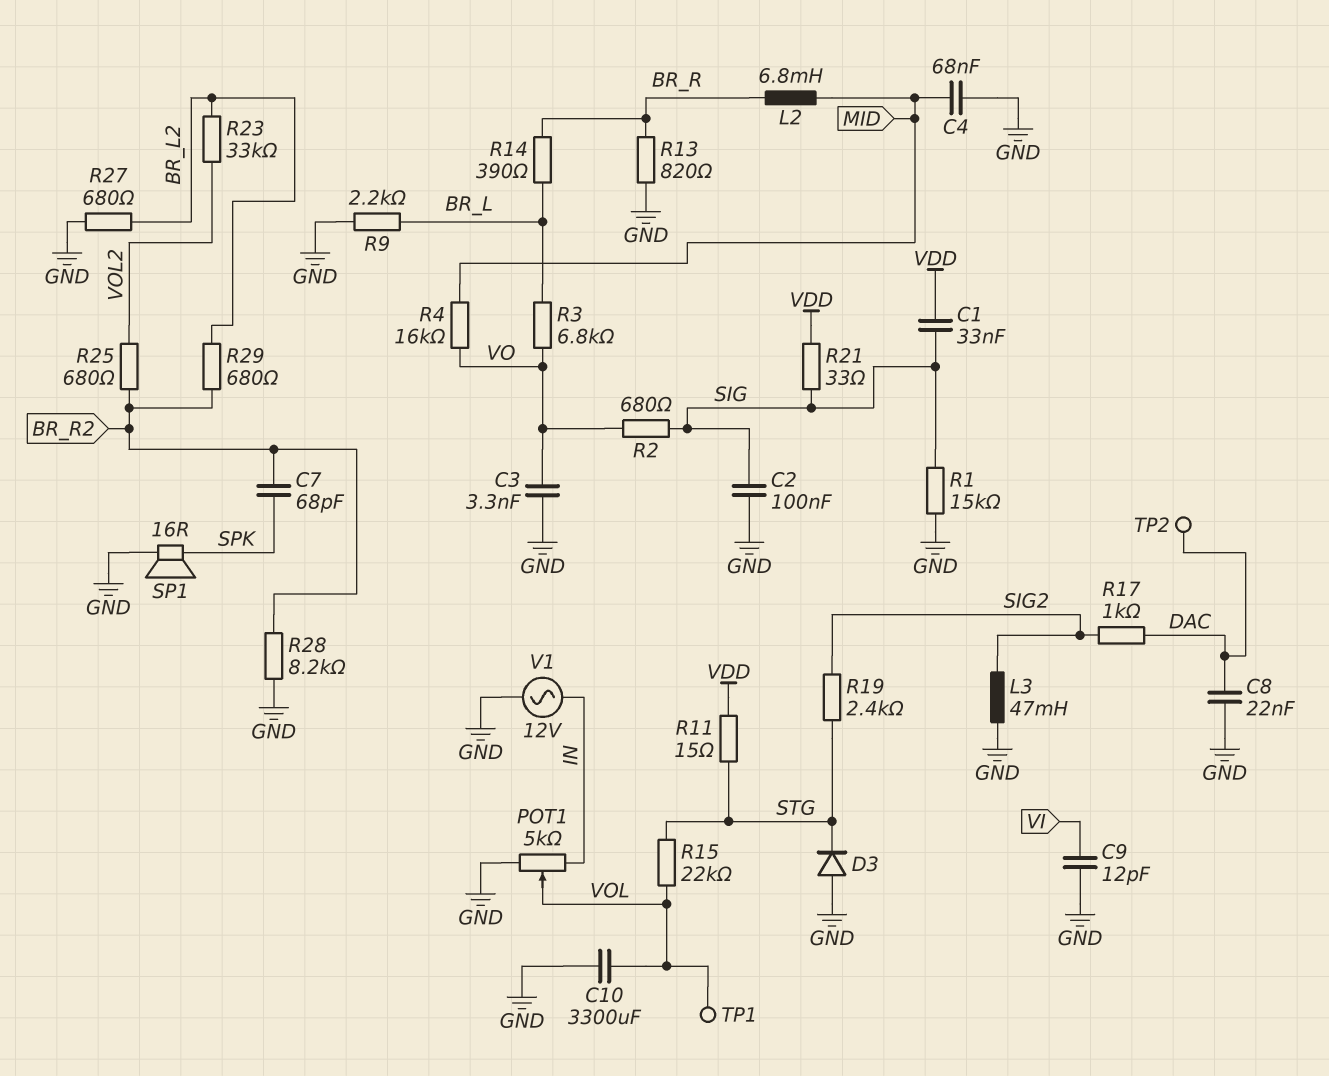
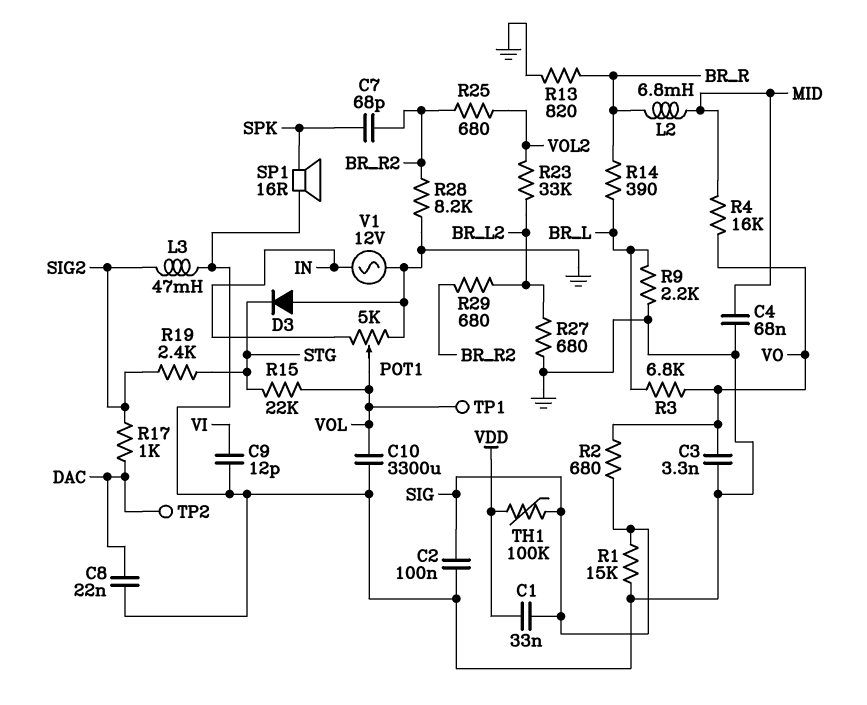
R11: 15 (STG, VDD) -> none
R21: 33 (SIG, VDD) -> none
TH1: none -> 100k (SIG, VDD)

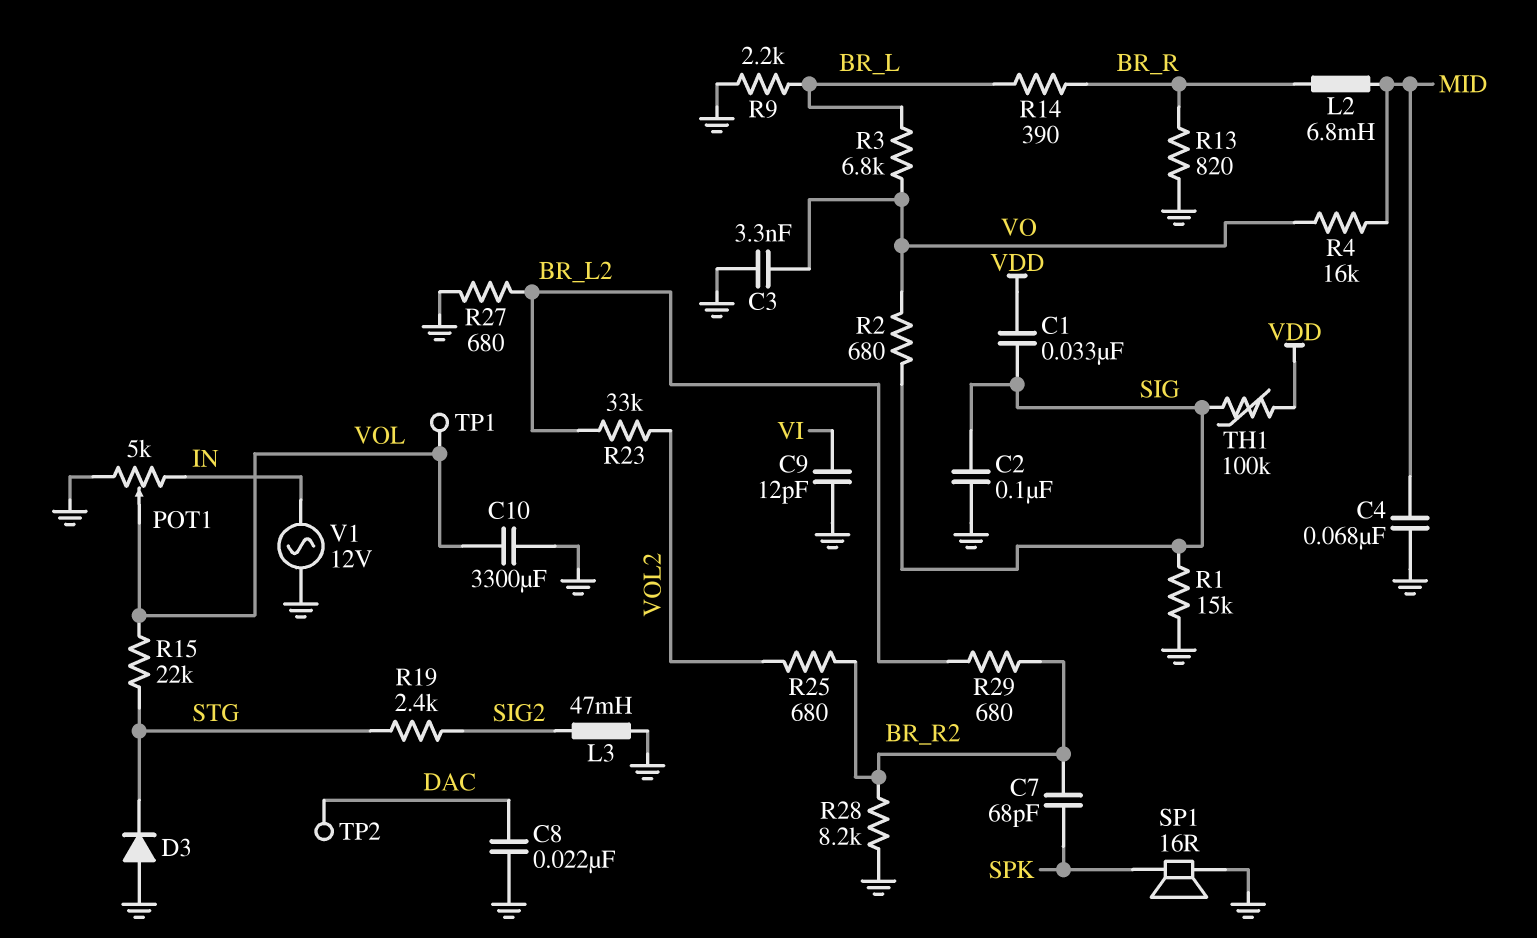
R17: 1k (DAC, SIG2) -> none

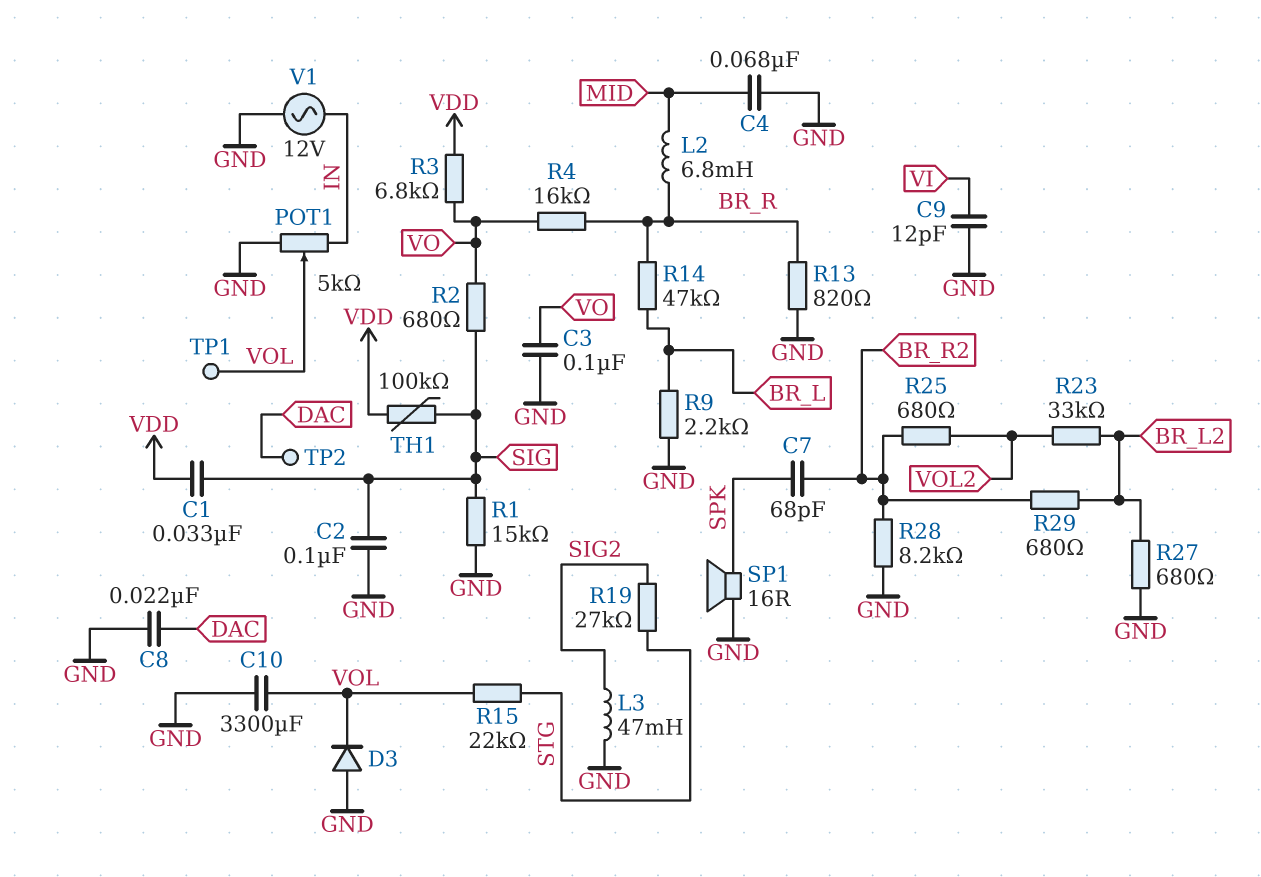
C3: 3.3nF (GND, VO) -> 100nF (GND, VO)
D3: diode (A GND, K STG) -> diode (A GND, K VOL)
R3: 6.8k (BR_L, VO) -> 6.8k (VDD, VO)
R4: 16k (MID, VO) -> 16k (BR_R, VO)
R14: 390 (BR_L, BR_R) -> 47k (BR_L, BR_R)
R19: 2.4k (SIG2, STG) -> 27k (SIG2, STG)

